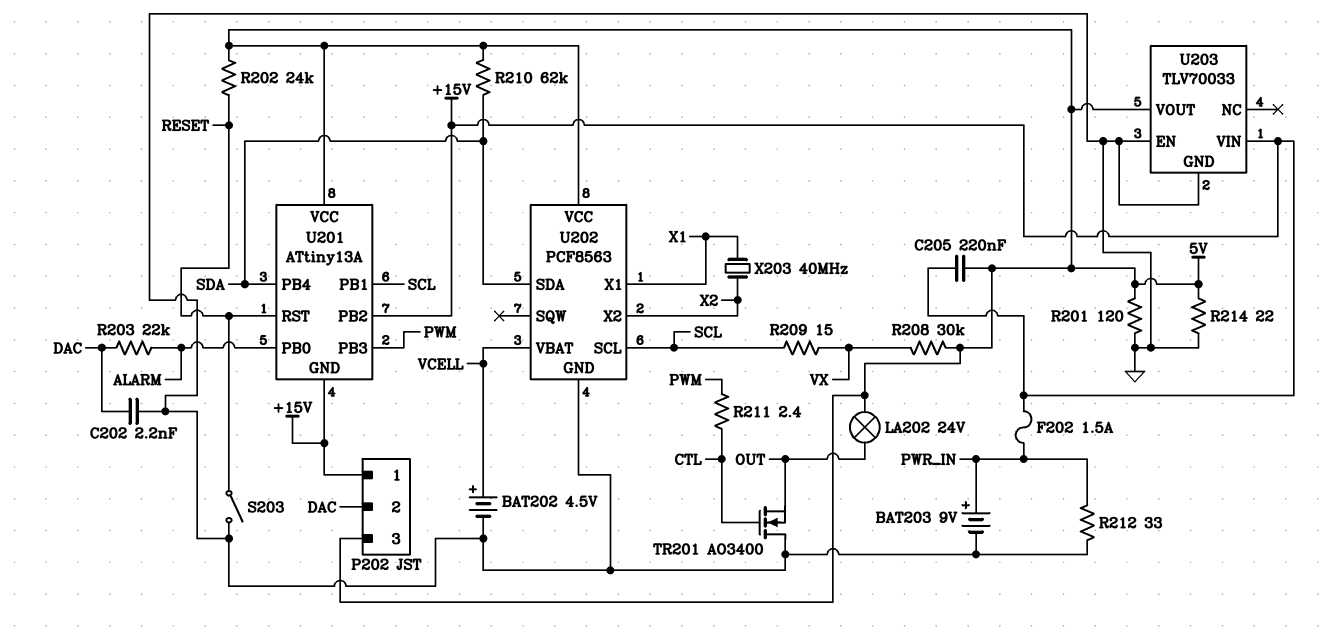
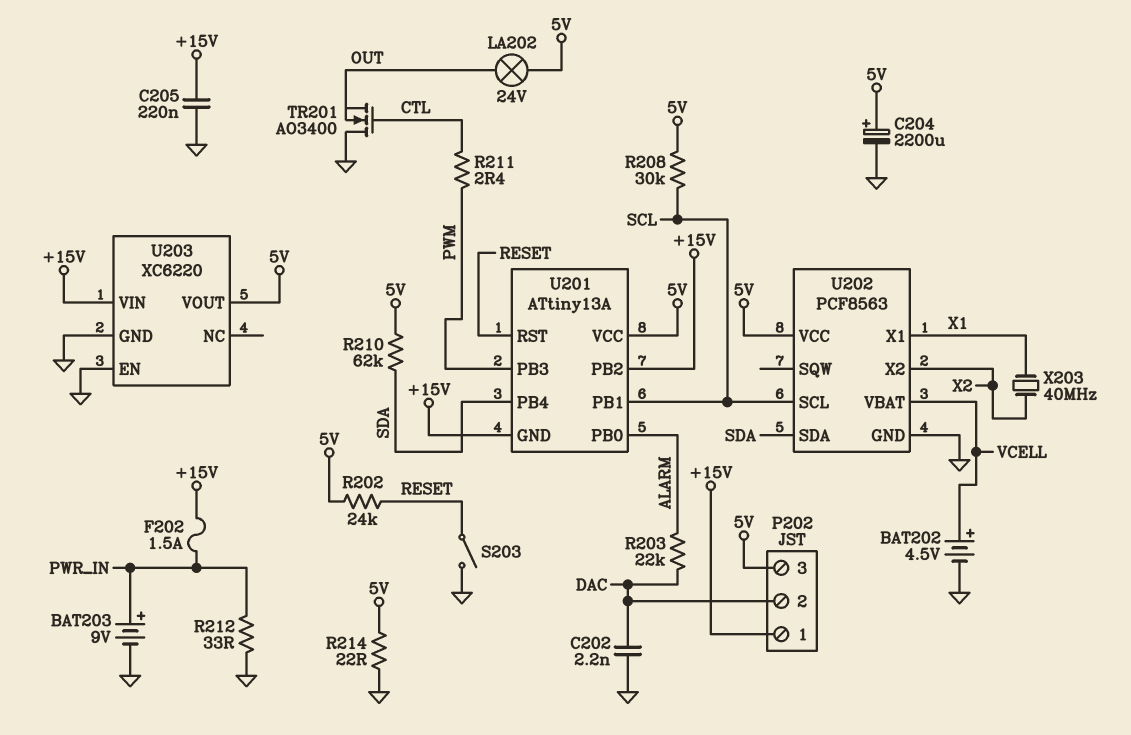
C204: none -> 2200uF (plus 5V, minus GND)
C205: 220nF (+15V, 5V) -> 220nF (+15V, GND)
R201: 120 (5V, GND) -> none
R208: 30k (5V, VX) -> 30k (5V, SCL)
R209: 15 (SCL, VX) -> none
U203: TLV70033 -> XC6220

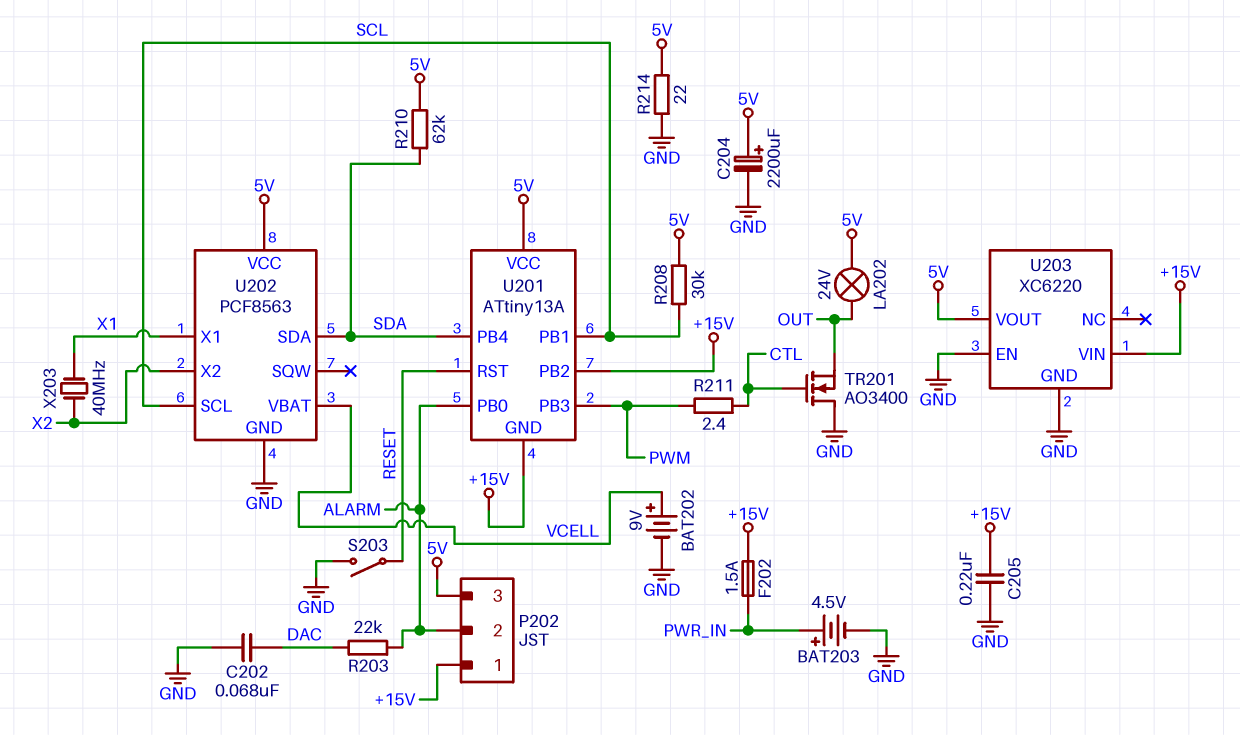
BAT202: 4.5V (plus VCELL, minus GND) -> 9V (plus VCELL, minus GND)
BAT203: 9V (plus PWR_IN, minus GND) -> 4.5V (plus PWR_IN, minus GND)
C202: 2.2nF (DAC, GND) -> 68nF (DAC, GND)
P202 pin 2: DAC -> ALARM
R202: 24k (5V, RESET) -> none
R212: 33 (GND, PWR_IN) -> none

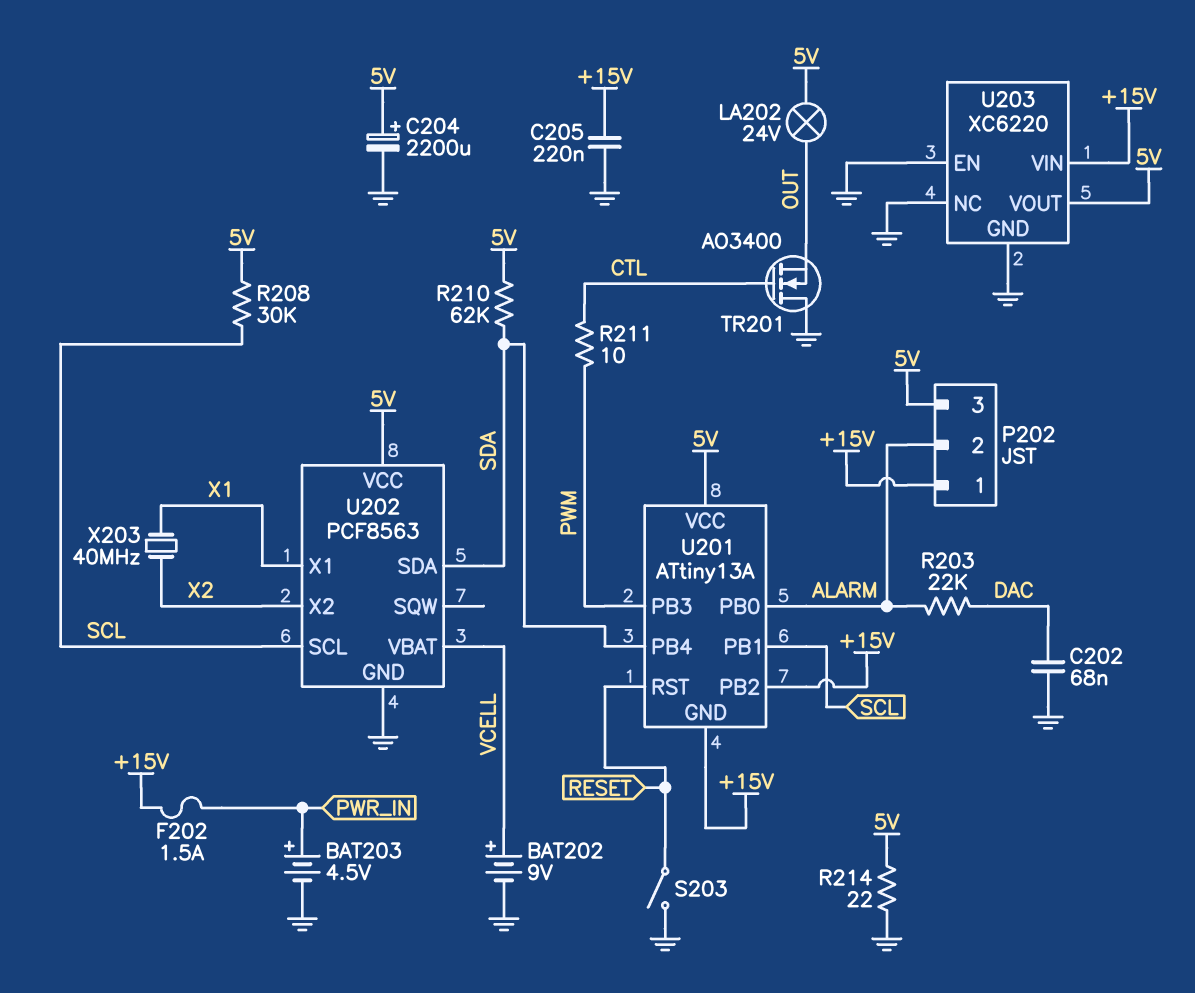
R211: 2.4 (CTL, PWM) -> 10 (CTL, PWM)
U203 pin NC: none -> GND

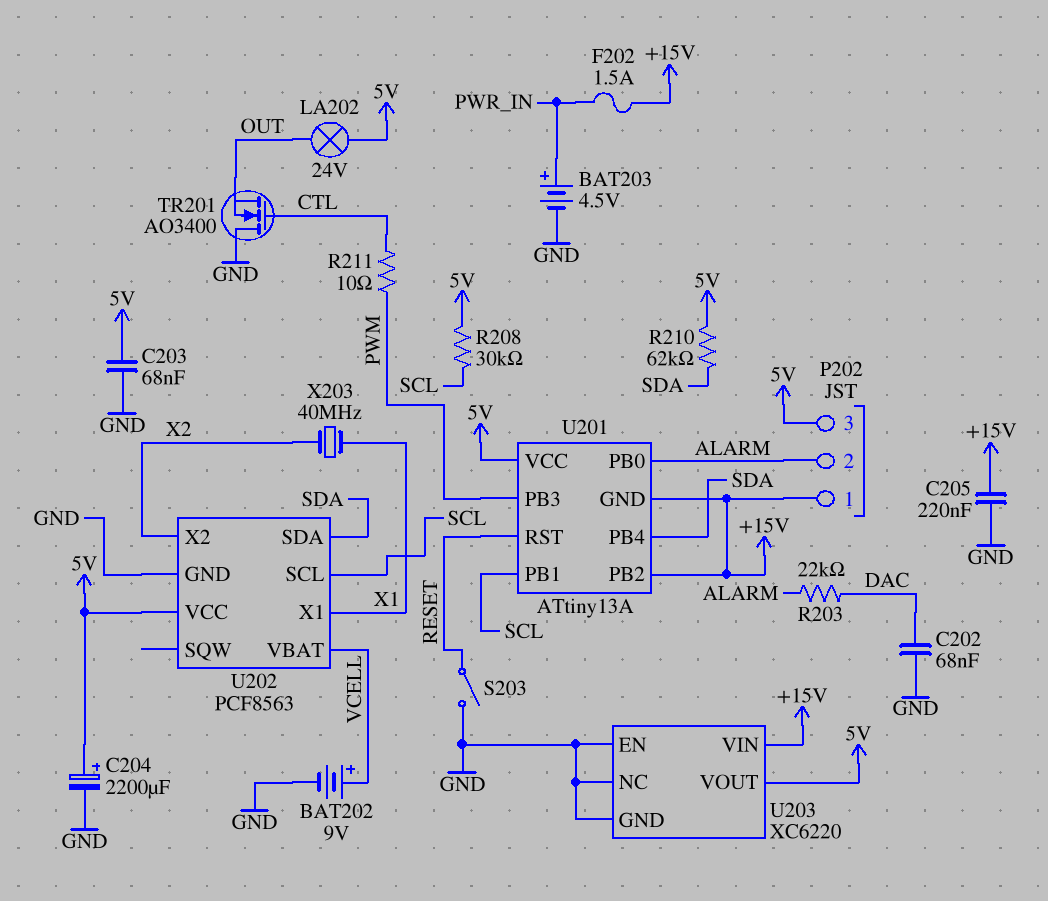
C203: none -> 68nF (5V, GND)
R214: 22 (5V, GND) -> none

